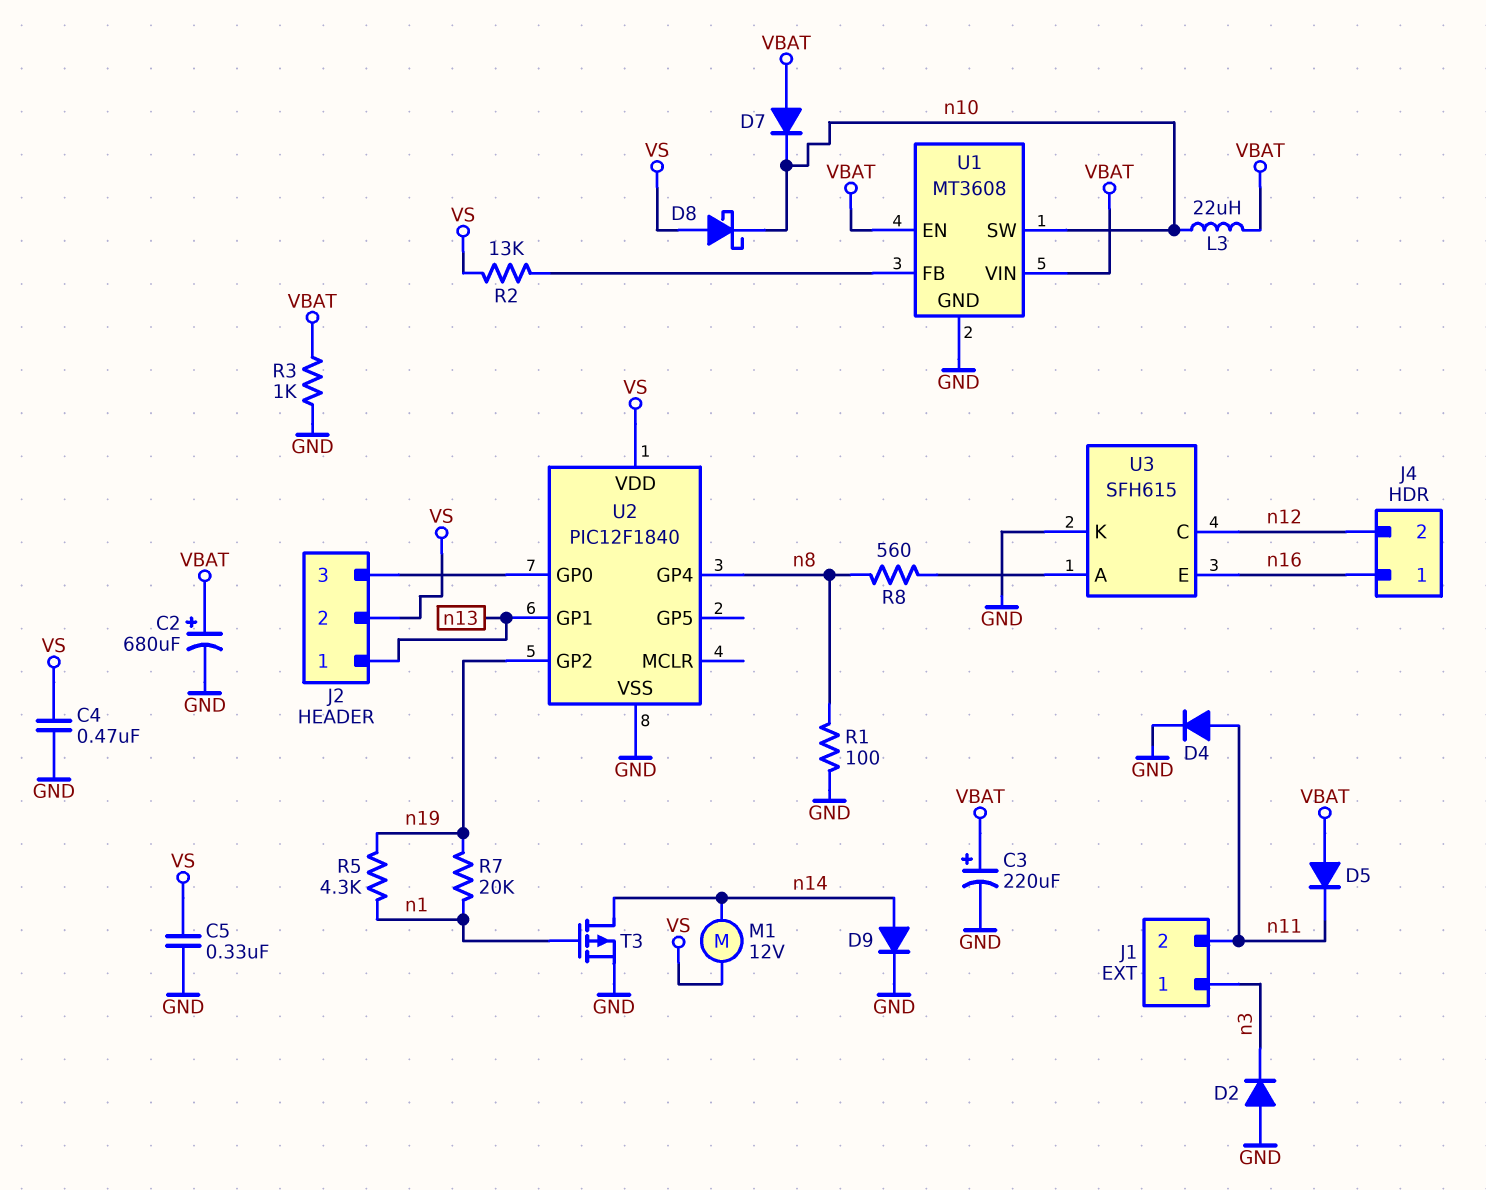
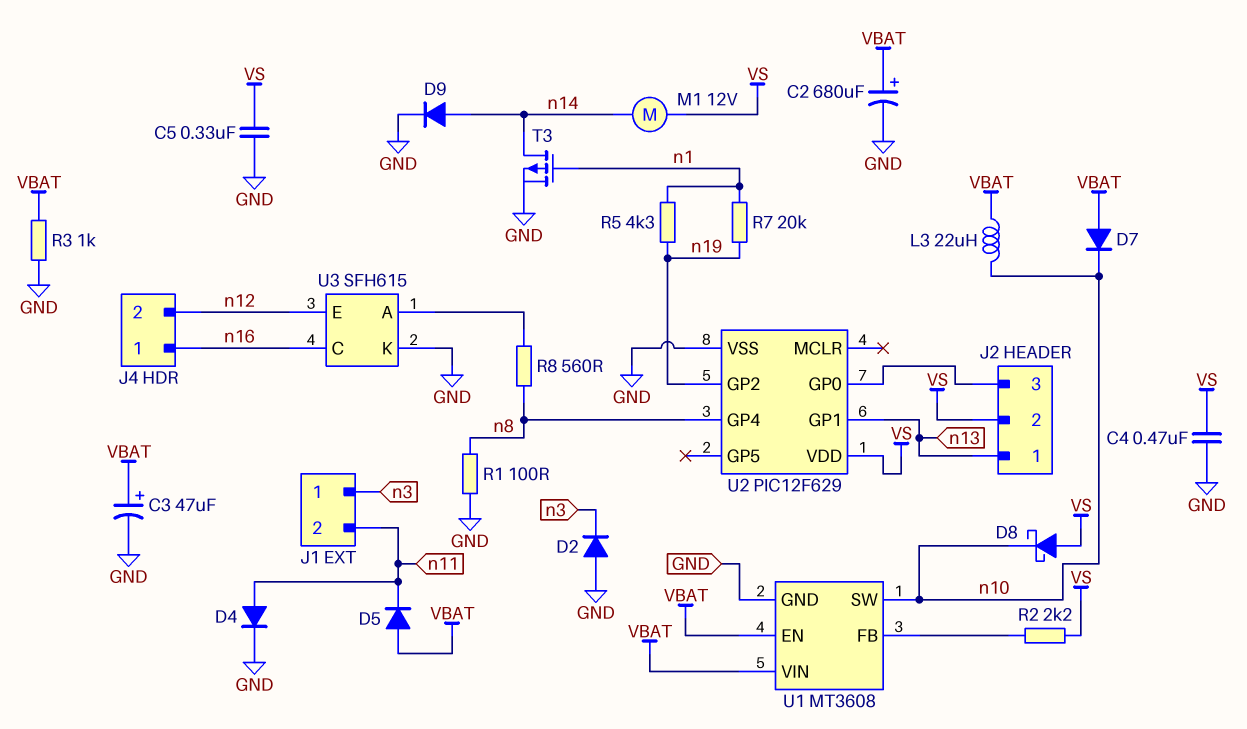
C3: 220uF (plus VBAT, minus GND) -> 47uF (plus VBAT, minus GND)
R2: 13k (U1/FB, VS) -> 2.2k (U1/FB, VS)
U2: PIC12F1840 -> PIC12F629
U3 pin C: n12 -> n16
U3 pin E: n16 -> n12

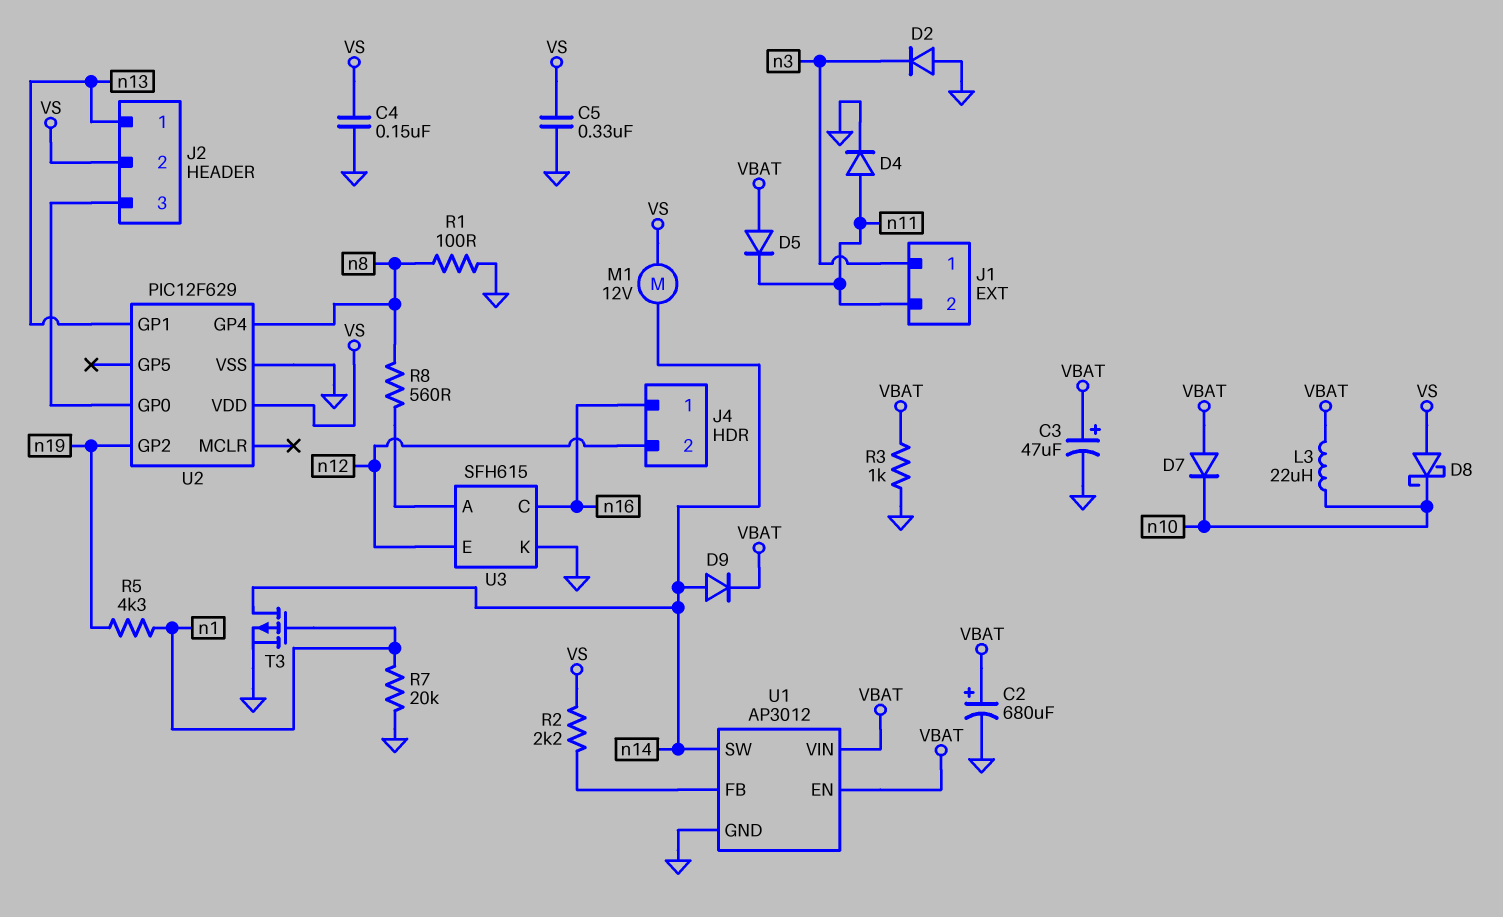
C4: 470nF (GND, VS) -> 150nF (GND, VS)
D9: diode (A n14, K GND) -> diode (A n14, K VBAT)
R7: 20k (n1, n19) -> 20k (GND, n1)
U1: MT3608 -> AP3012
U1 pin SW: n10 -> n14

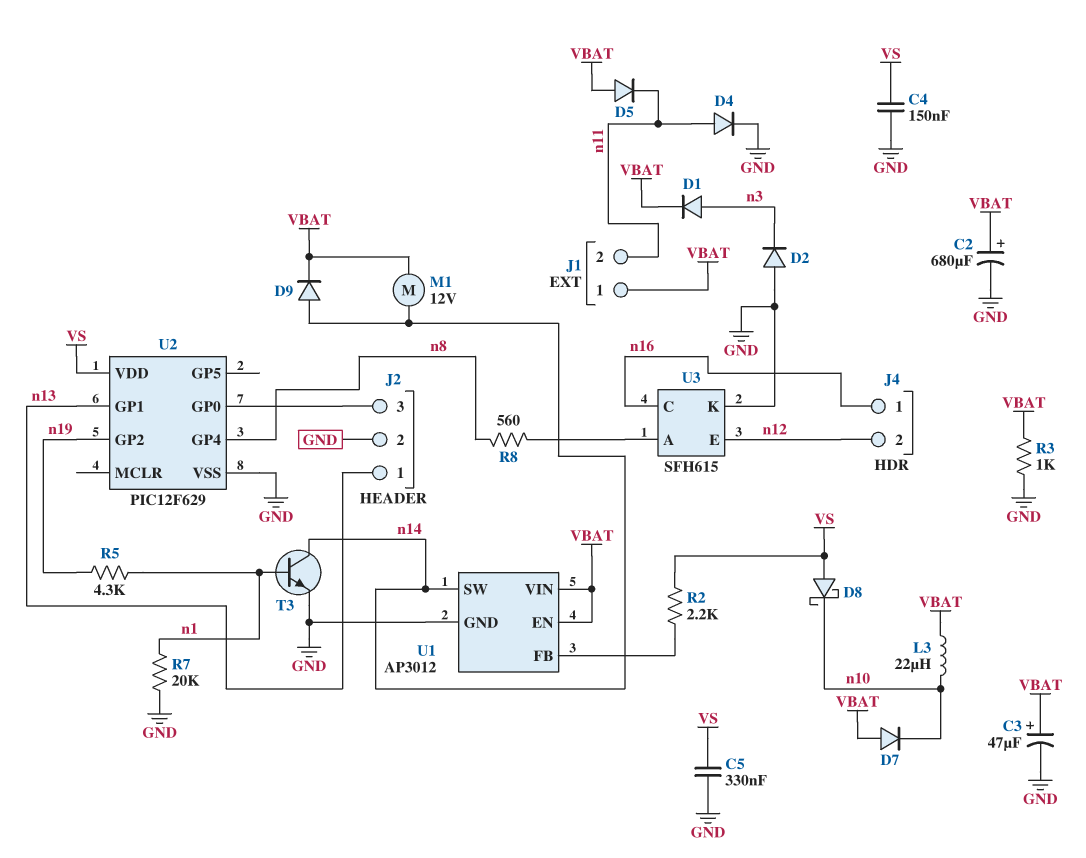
D1: none -> diode (A n3, K VBAT)
J1 pin 1: n3 -> VBAT
J2 pin 2: VS -> GND
M1: motor 12V (VS, n14) -> motor 12V (VBAT, n14)
R1: 100 (GND, n8) -> none
T3: PMOS (G n1, D n14, S GND) -> NPN (B n1, C n14, E GND)

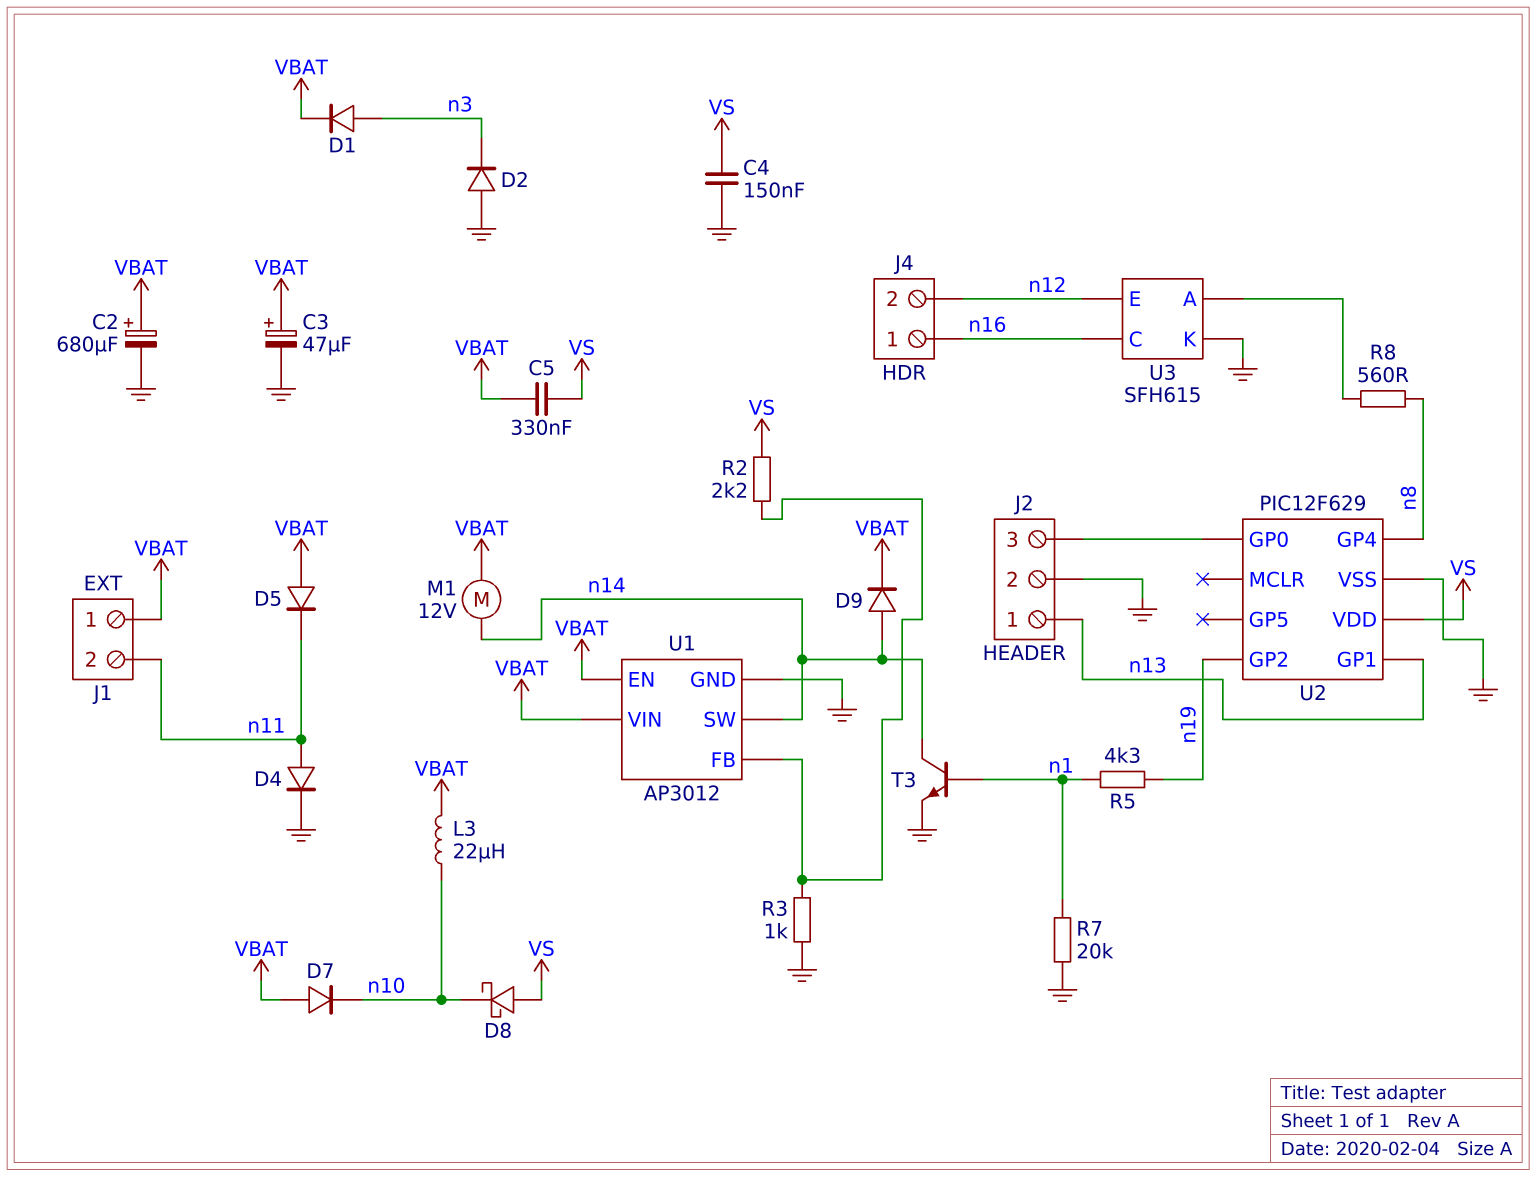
C5: 330nF (GND, VS) -> 330nF (VBAT, VS)
R3: 1k (GND, VBAT) -> 1k (GND, U1/FB)

